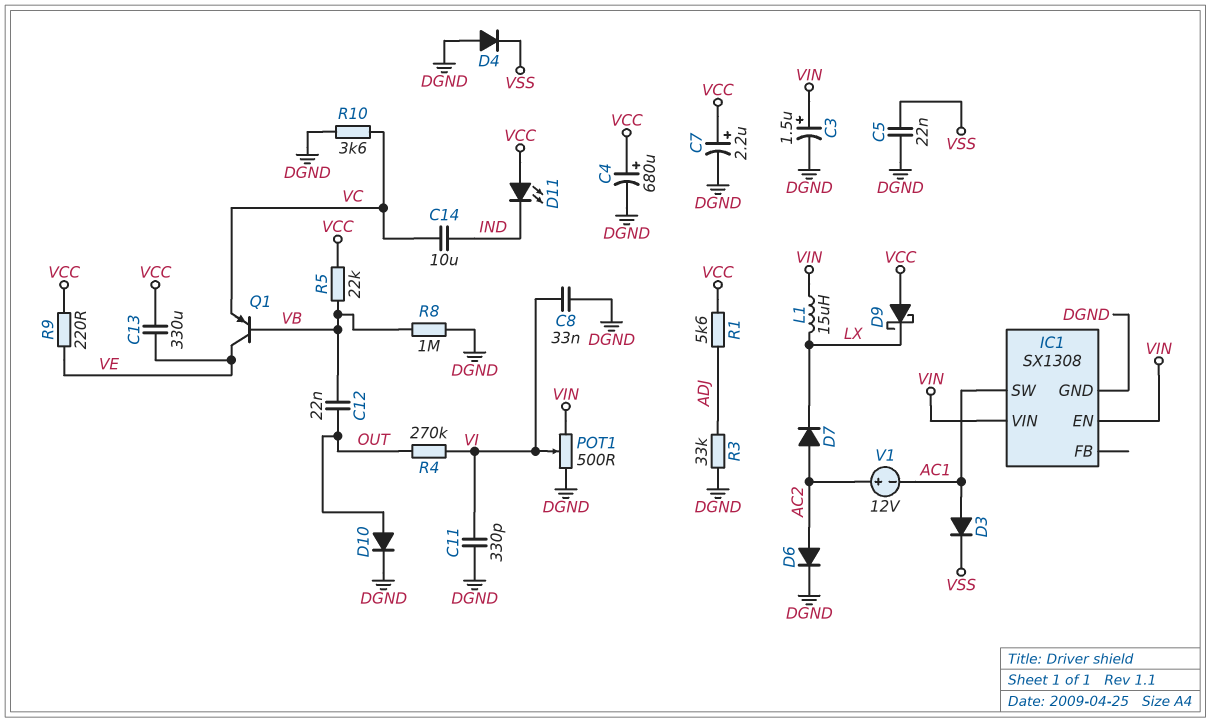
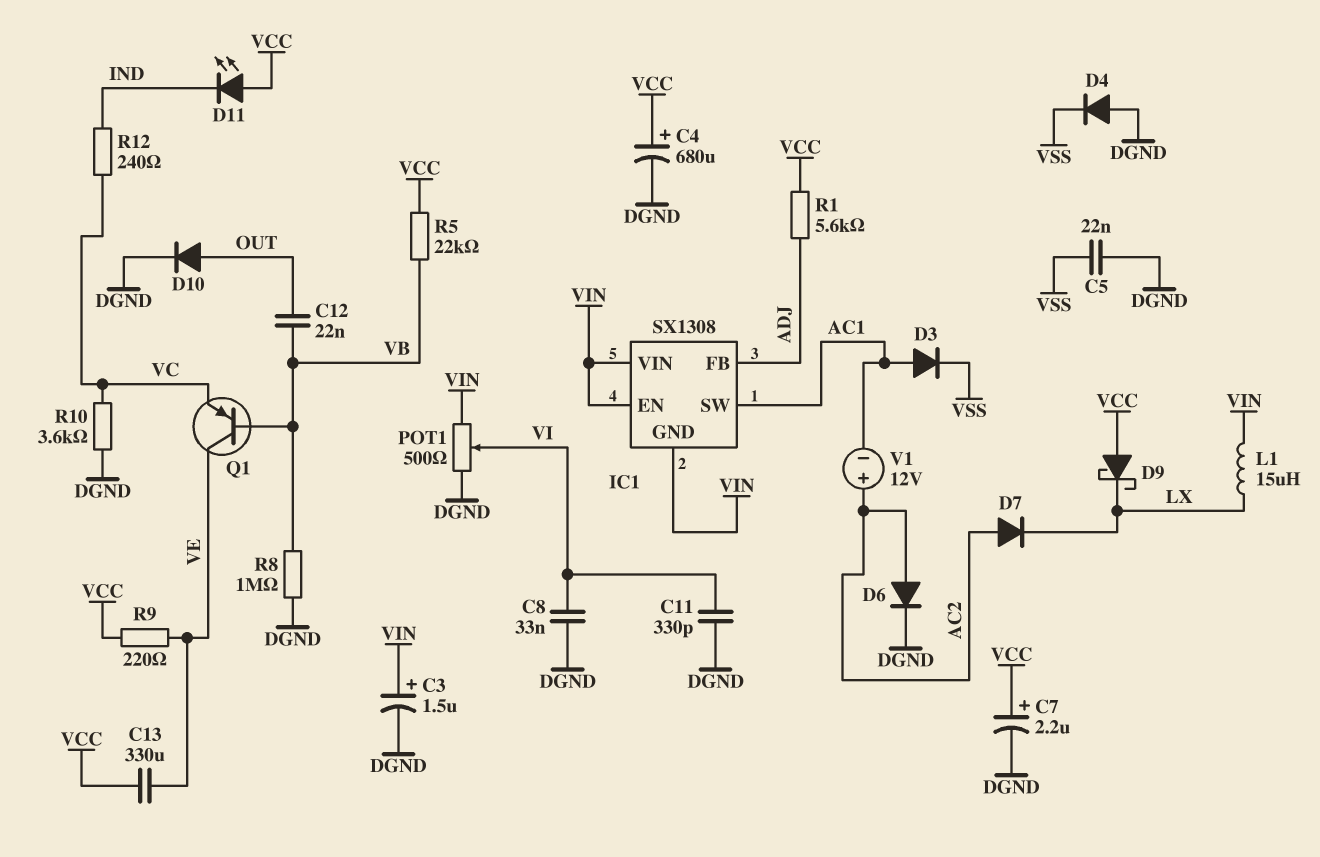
C14: 10uF (IND, VC) -> none
IC1 pin FB: none -> ADJ
IC1 pin GND: DGND -> VIN
R3: 33k (ADJ, DGND) -> none
R4: 270k (OUT, VI) -> none
R12: none -> 240 (IND, VC)

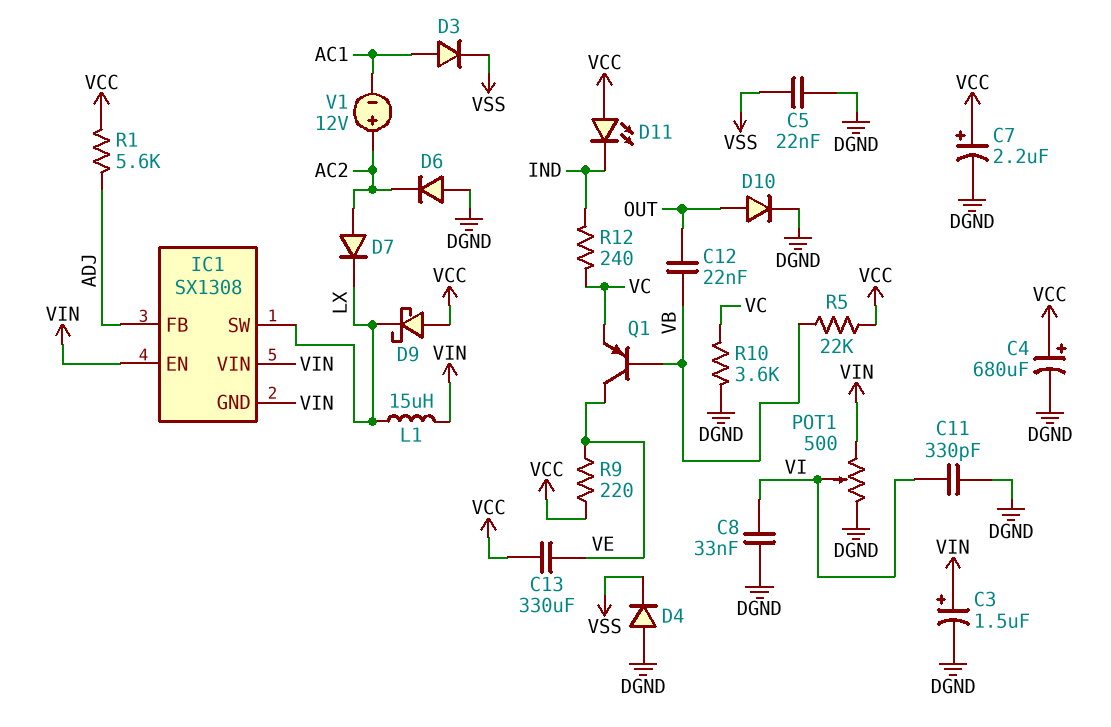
D6: diode (A AC2, K DGND) -> diode (A DGND, K AC2)
IC1 pin SW: AC1 -> LX
R8: 1M (DGND, VB) -> none

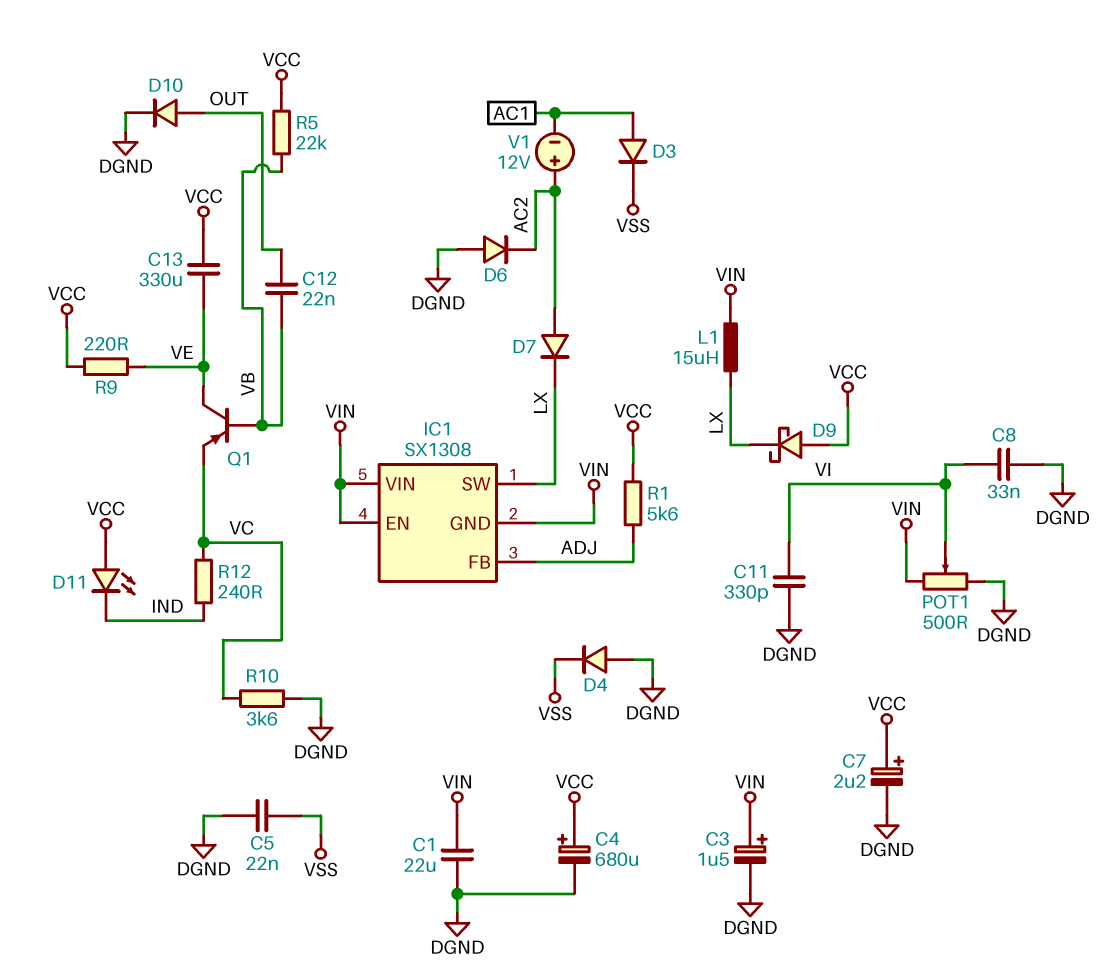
C1: none -> 22uF (DGND, VIN)

